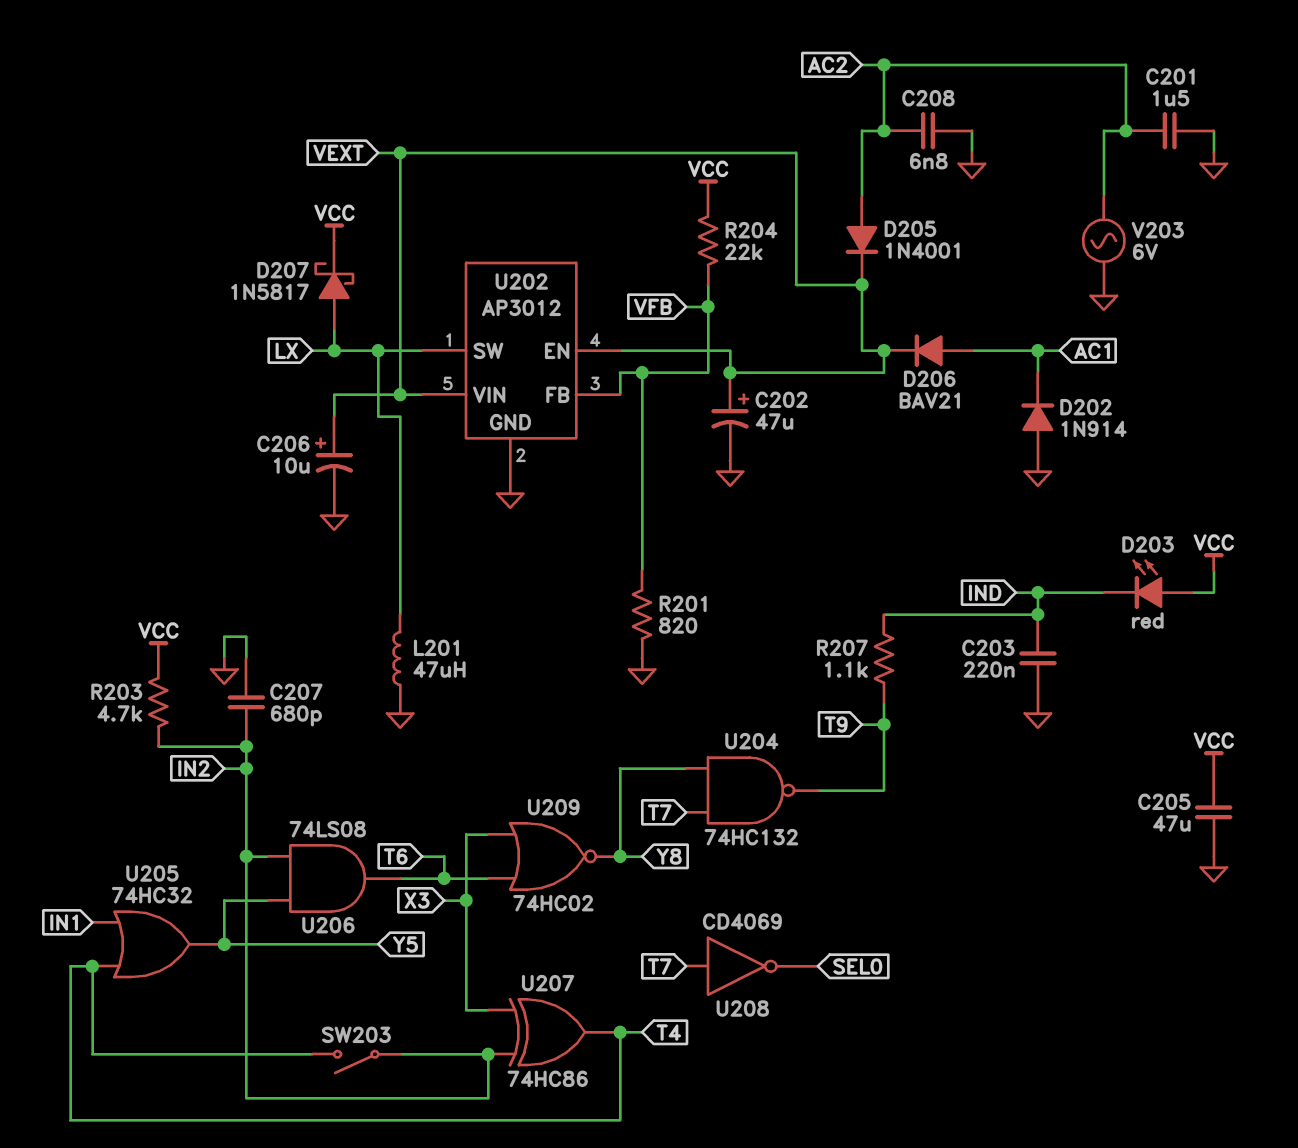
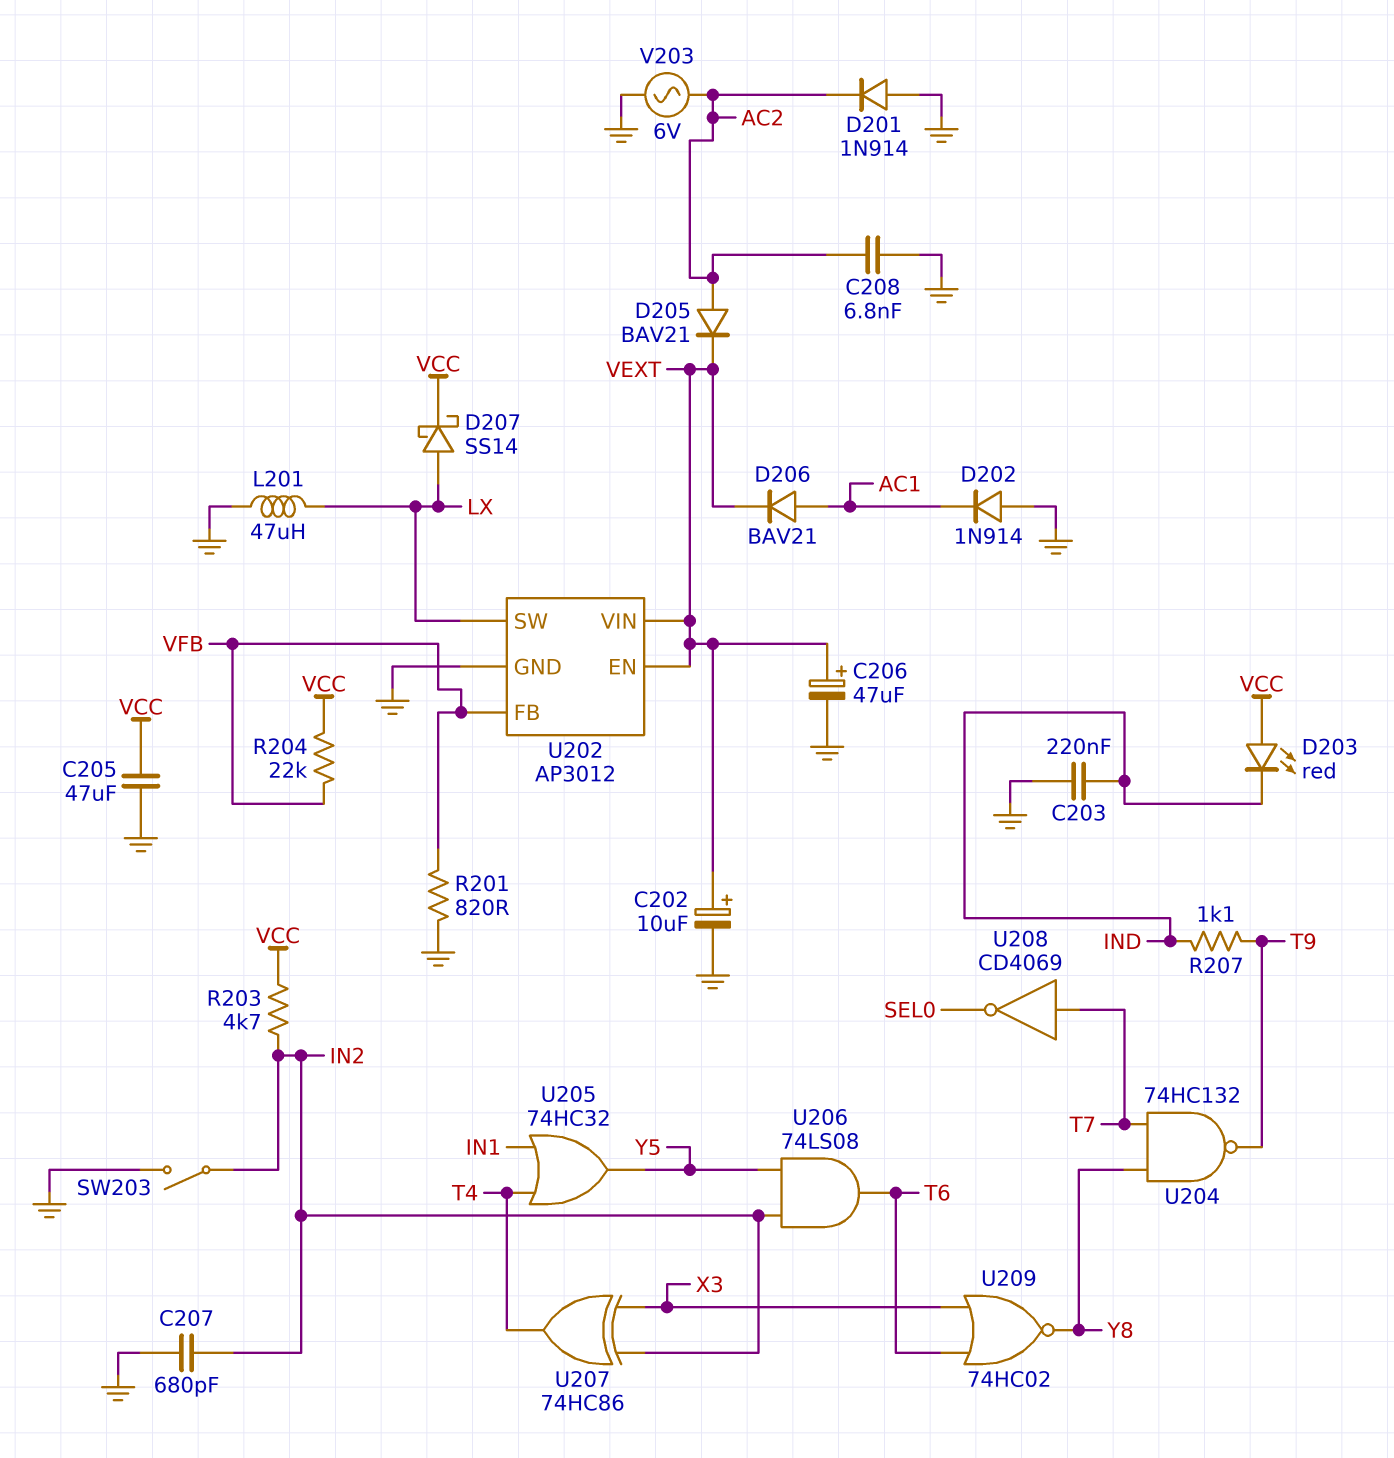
C201: 1.5uF (AC2, GND) -> none
C202: 47uF (plus VEXT, minus GND) -> 10uF (plus VEXT, minus GND)
C206: 10uF (plus VEXT, minus GND) -> 47uF (plus VEXT, minus GND)
D201: none -> diode 1N914 (A GND, K AC2)
D205: diode 1N4001 (A AC2, K VEXT) -> diode BAV21 (A AC2, K VEXT)
D207: schottky 1N5817 (A LX, K VCC) -> schottky SS14 (A LX, K VCC)
SW203: switch (IN2, T4) -> switch (GND, IN2)

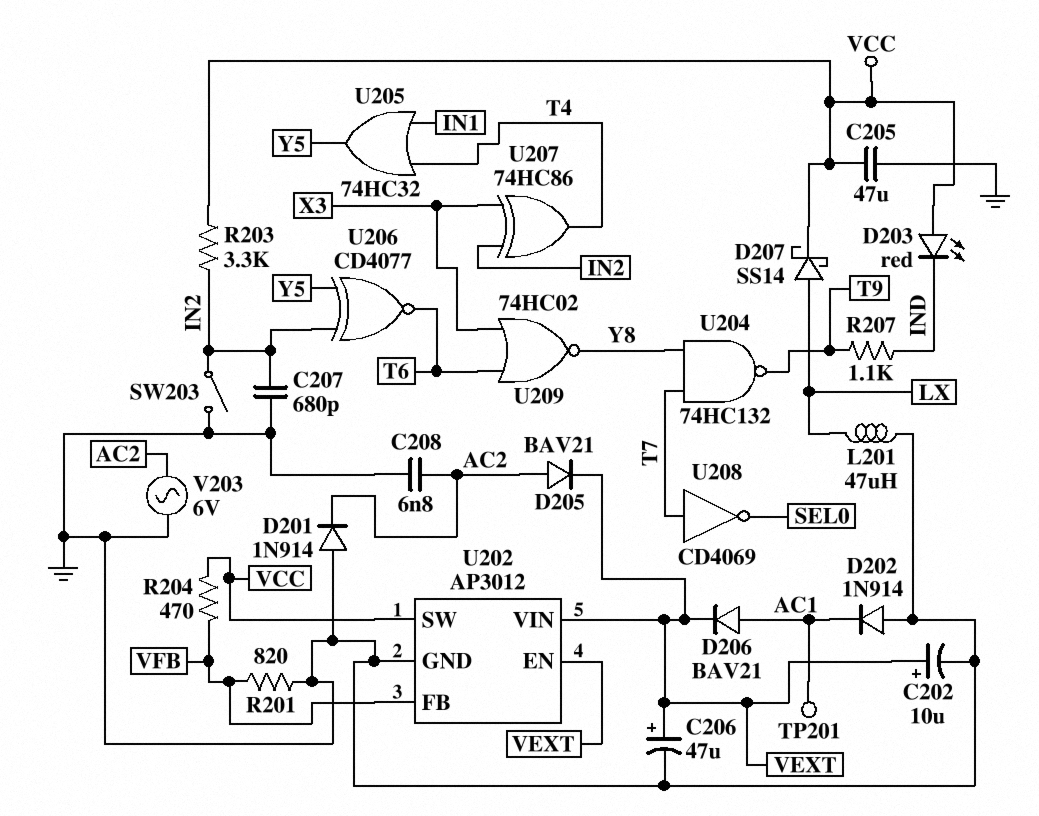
C203: 220nF (GND, IND) -> none
R203: 4.7k (IN2, VCC) -> 3.3k (IN2, VCC)
R204: 22k (VCC, VFB) -> 470 (VCC, VFB)
TP201: none -> test point (AC1)
U202 pin SW: LX -> VCC
U206: AND 74LS08 (in IN2, in Y5, out T6) -> XNOR CD4077 (in IN2, in Y5, out T6)

